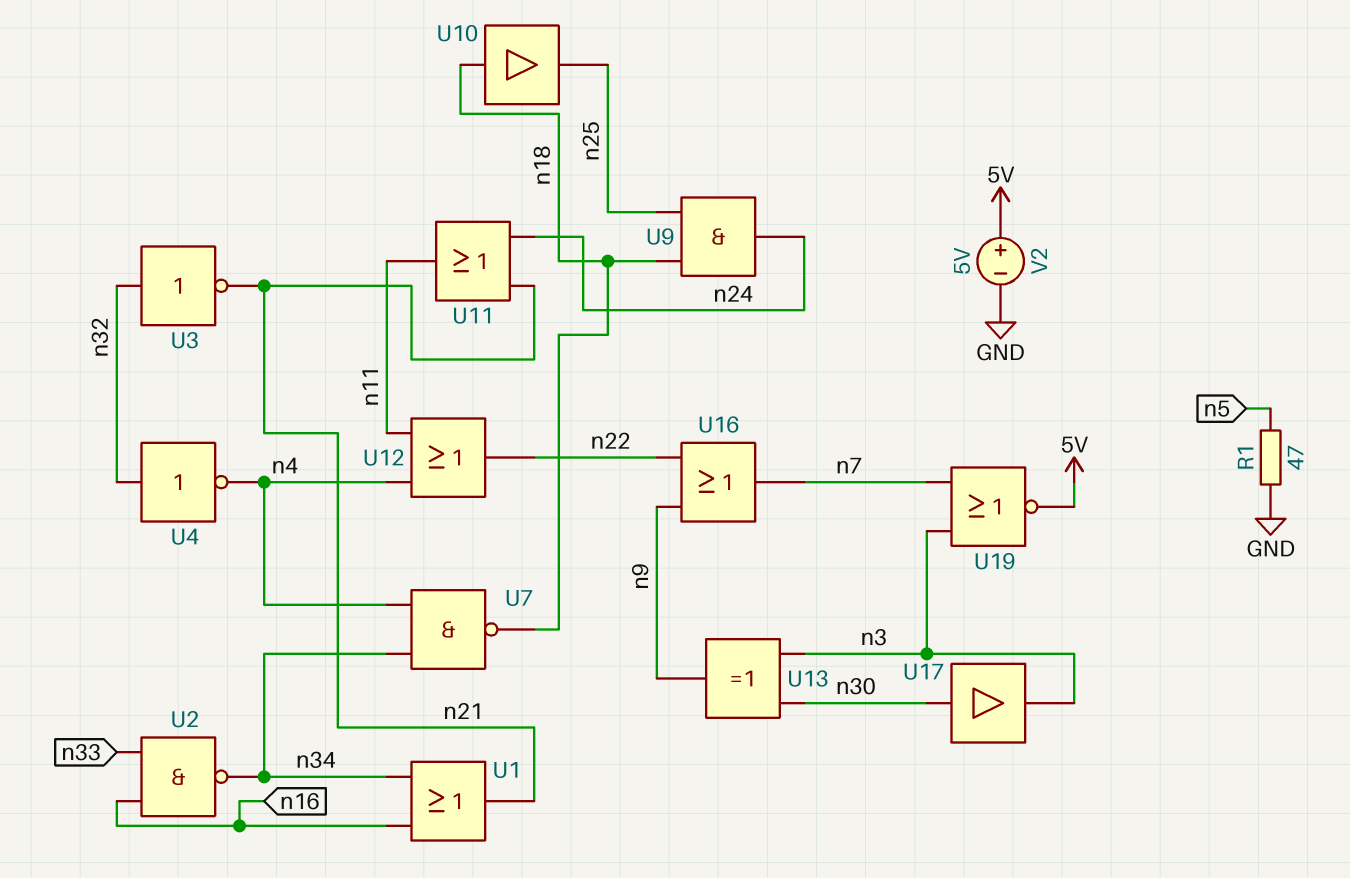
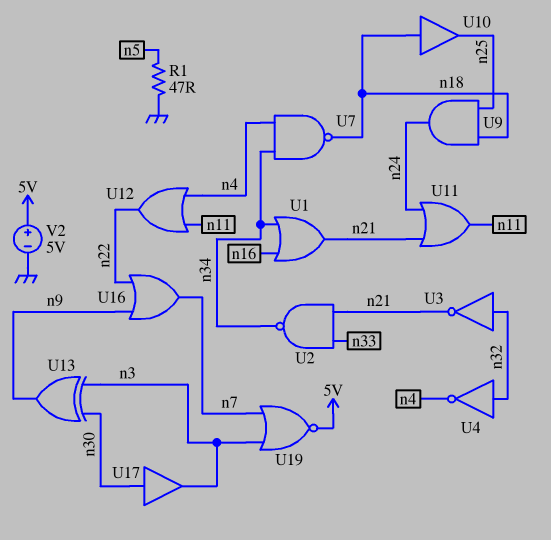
U2: NAND (in n16, in n33, out n34) -> NAND (in n21, in n33, out n34)

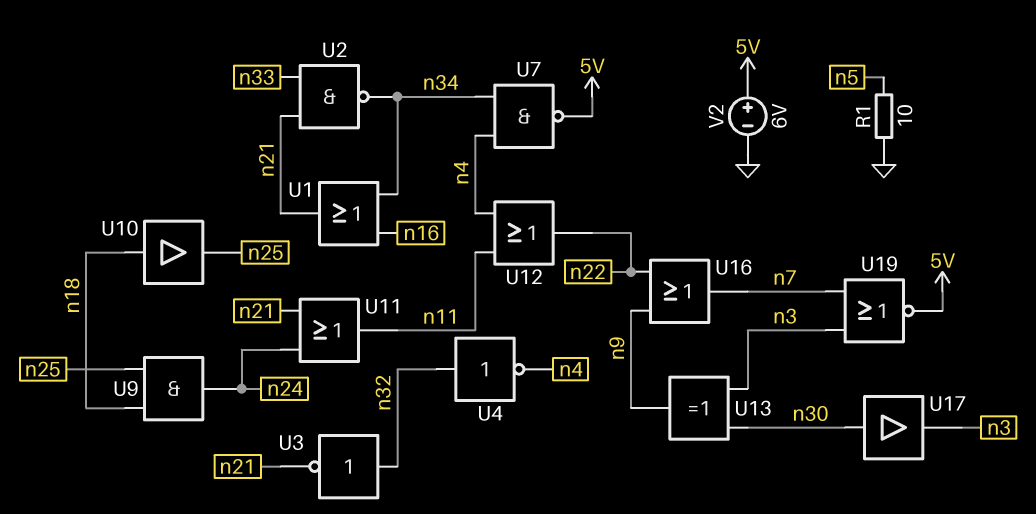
R1: 47 (GND, n5) -> 10 (GND, n5)
U7: NAND (in n4, in n34, out n18) -> NAND (in n4, in n34, out 5V)
V2: 5V (plus 5V, minus GND) -> 6V (plus 5V, minus GND)

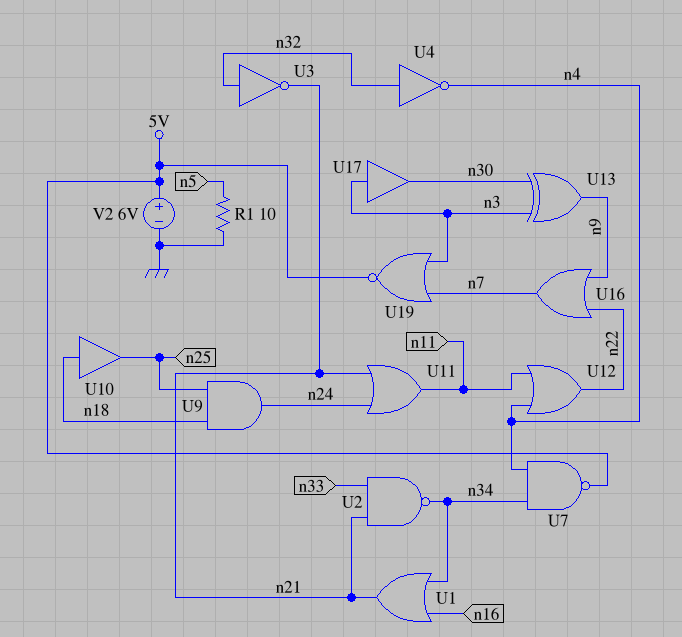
U17: buffer (in n30, out n3) -> buffer (in n3, out n30)

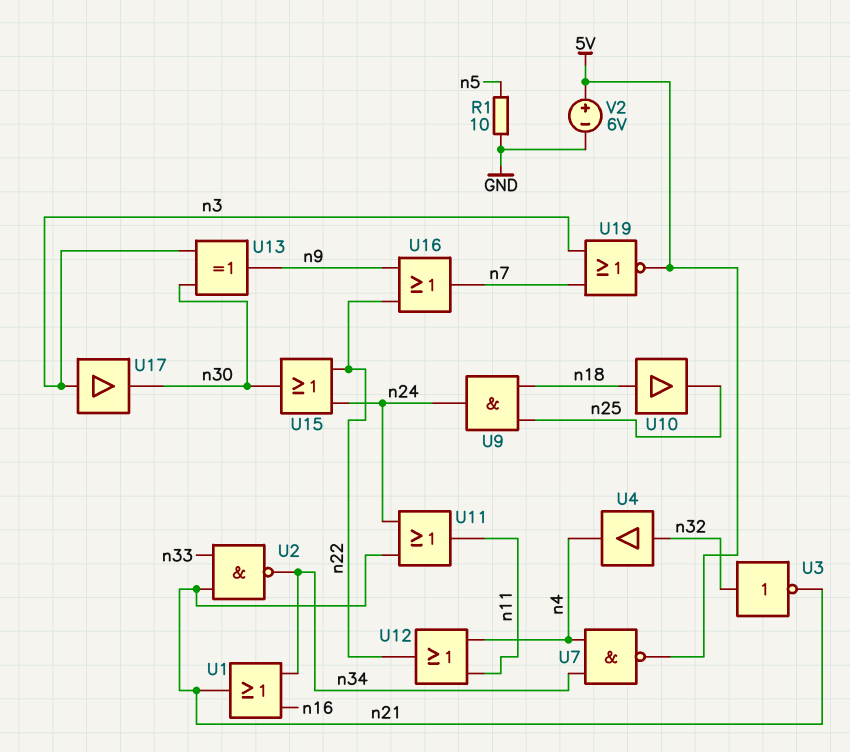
U4: NOT (in n32, out n4) -> buffer (in n32, out n4)
U15: none -> OR (in n22, in n24, out n30)

